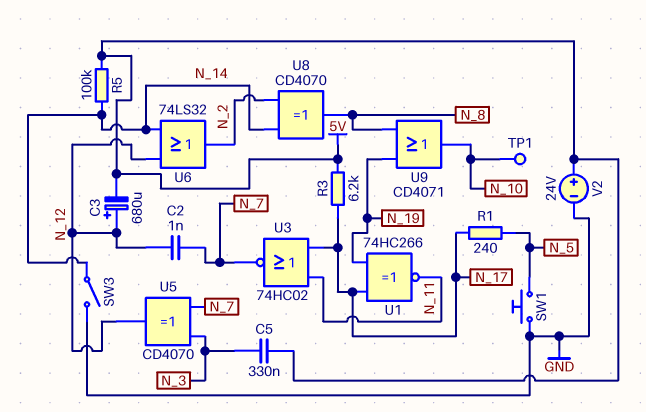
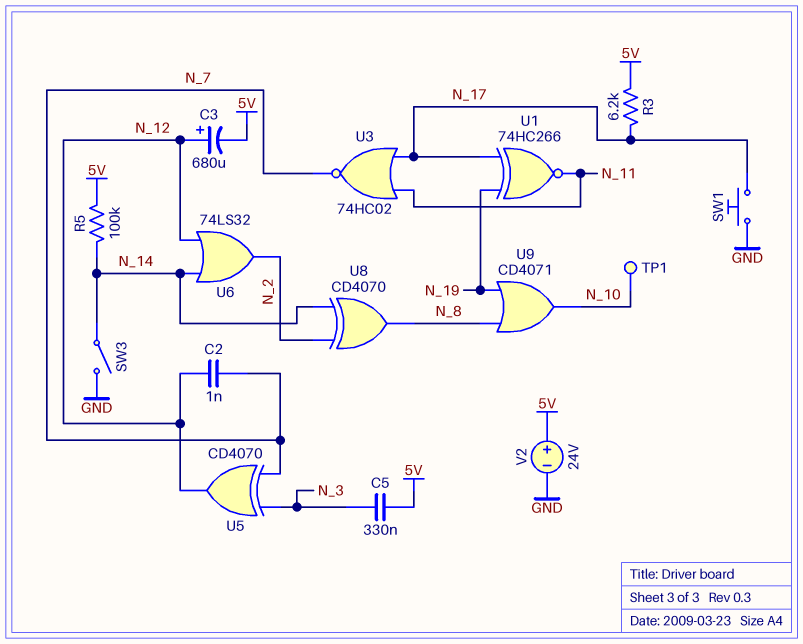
R1: 240 (N_5, N_17) -> none
SW1: button (GND, N_5) -> button (GND, N_17)

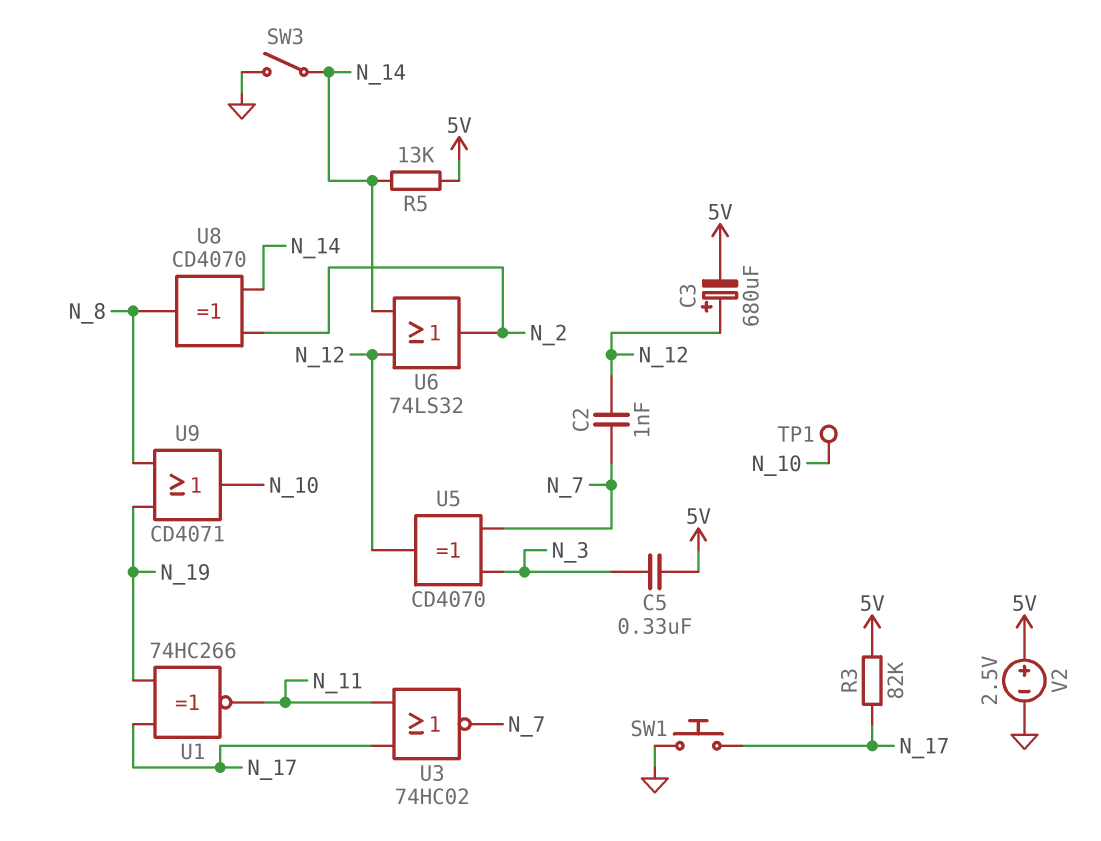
R3: 6.2k (5V, N_17) -> 82k (5V, N_17)
R5: 100k (5V, N_14) -> 13k (5V, N_14)
V2: 24V (plus 5V, minus GND) -> 2.5V (plus 5V, minus GND)

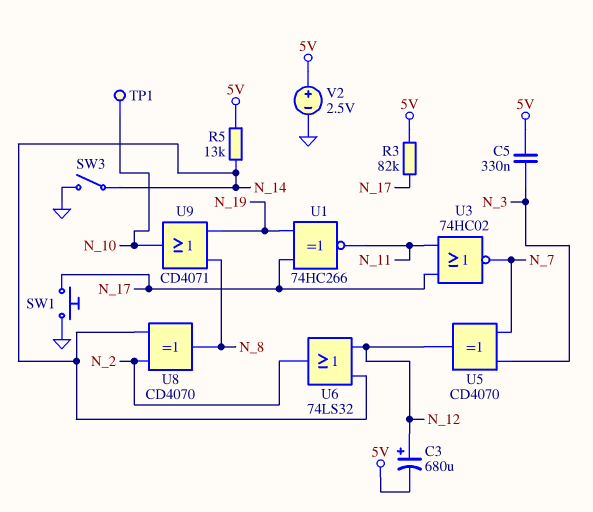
C2: 1nF (N_7, N_12) -> none

